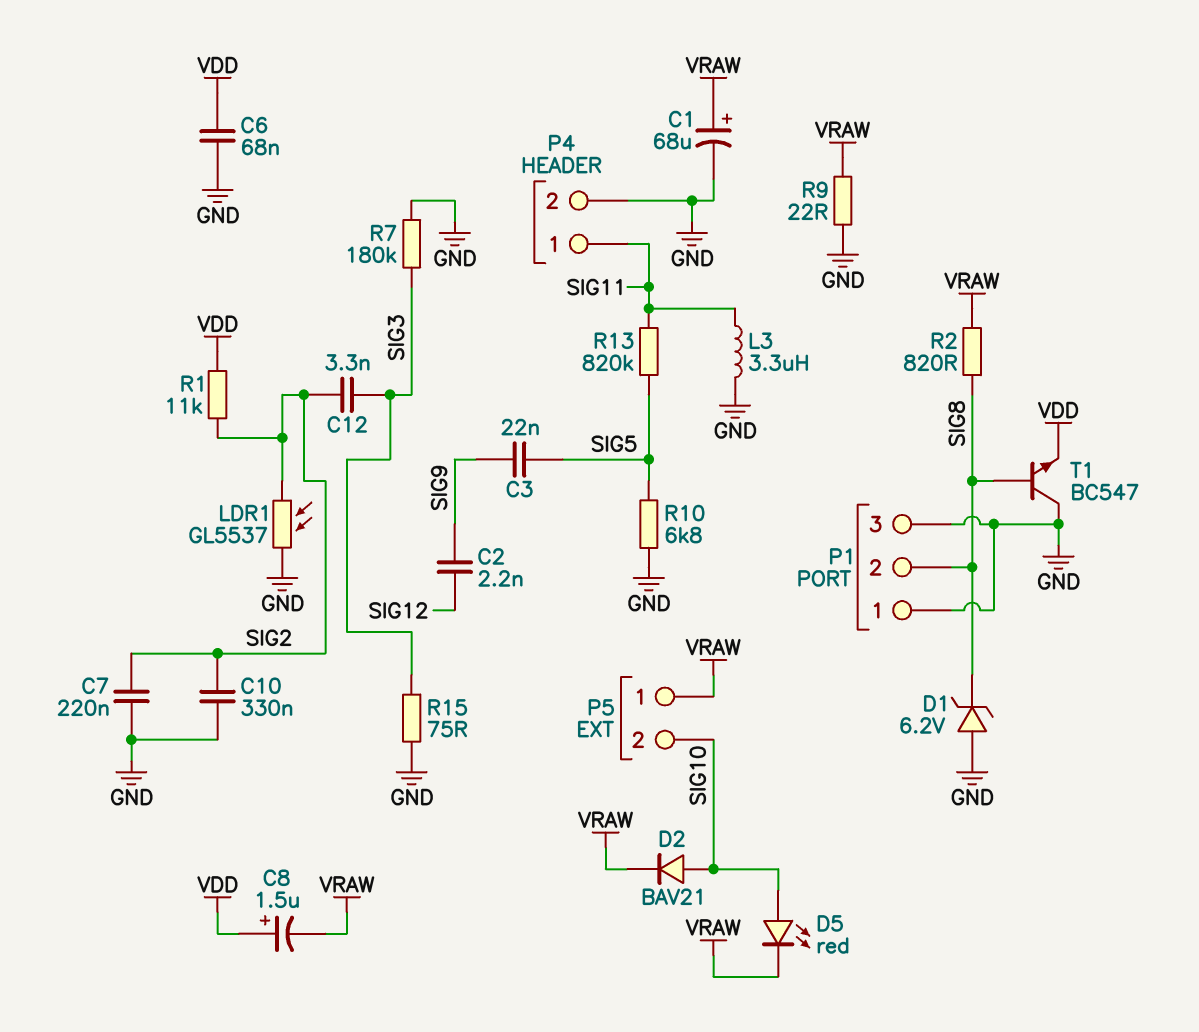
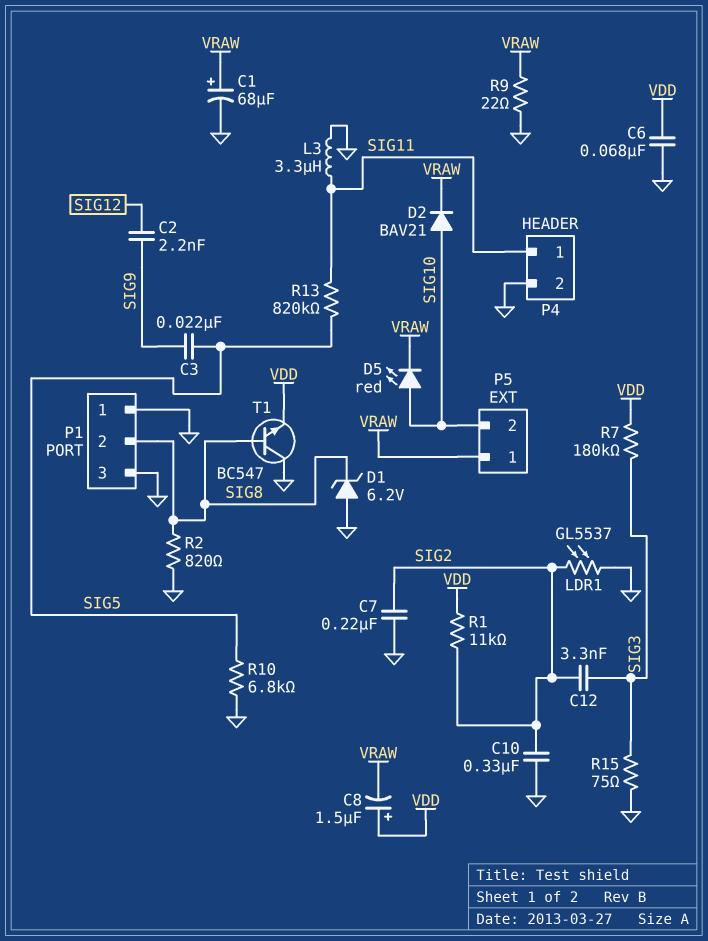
R2: 820 (SIG8, VRAW) -> 820 (GND, SIG8)
R7: 180k (GND, SIG3) -> 180k (SIG3, VDD)

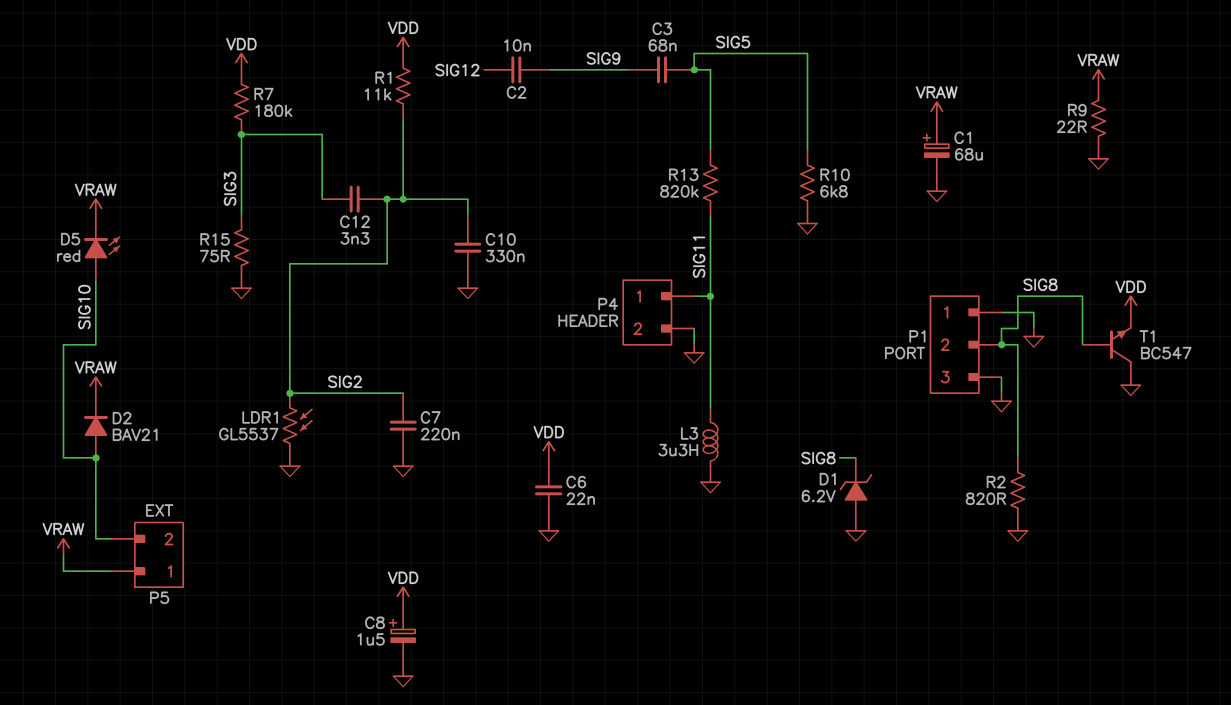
C2: 2.2nF (SIG9, SIG12) -> 10nF (SIG9, SIG12)
C3: 22nF (SIG5, SIG9) -> 68nF (SIG5, SIG9)
C6: 68nF (GND, VDD) -> 22nF (GND, VDD)
C8: 1.5uF (plus VDD, minus VRAW) -> 1.5uF (plus VDD, minus GND)

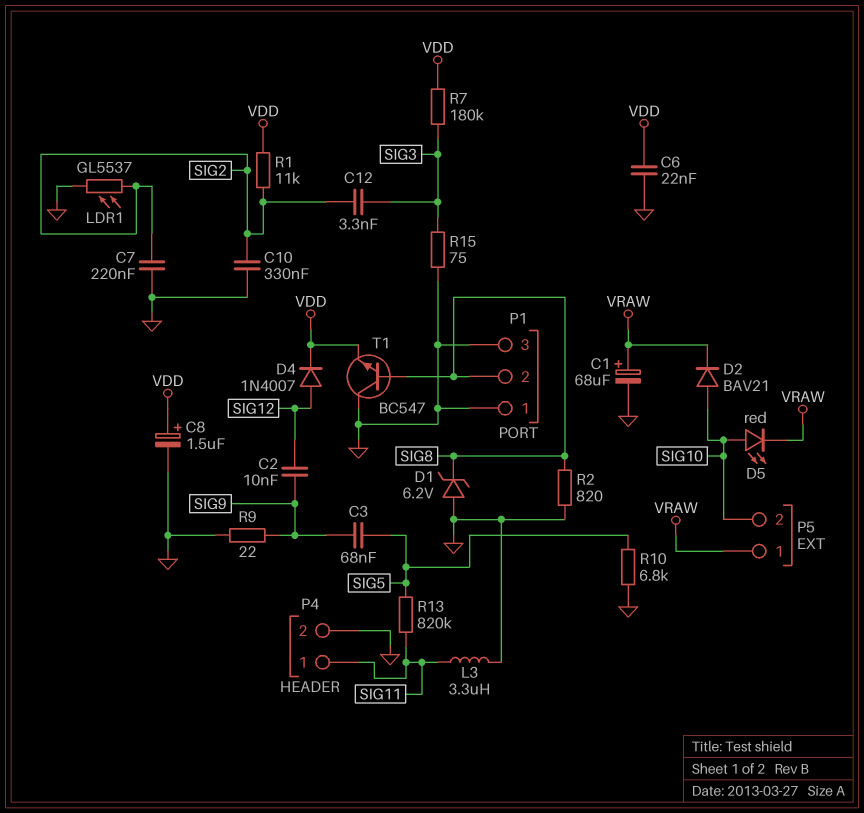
D4: none -> diode 1N4007 (A SIG12, K VDD)
R9: 22 (GND, VRAW) -> 22 (GND, SIG9)

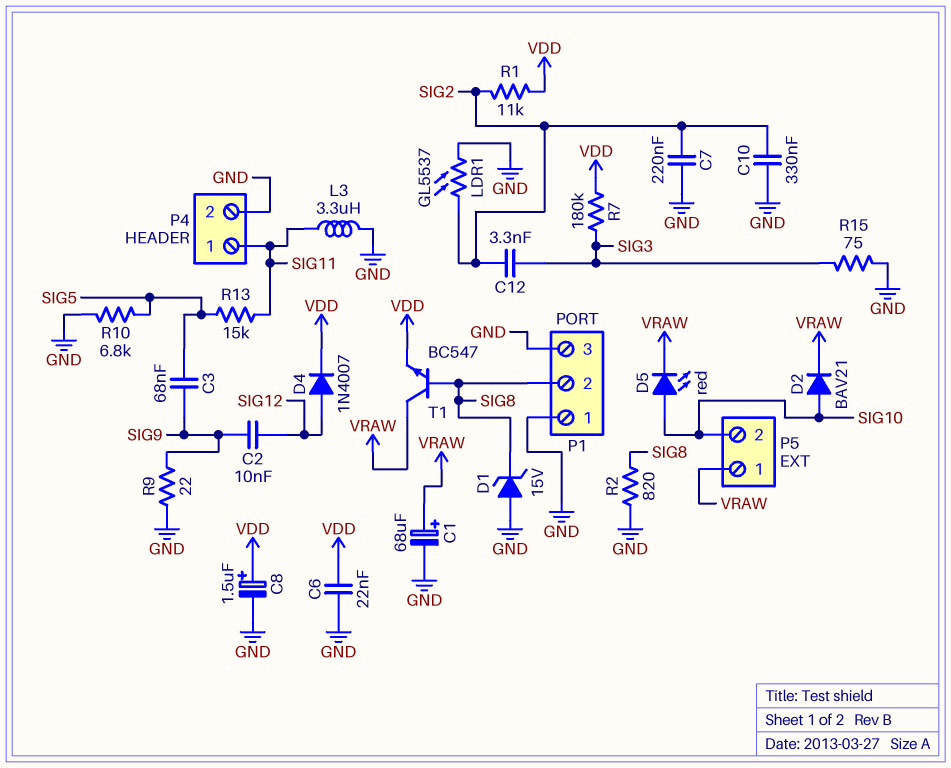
D1: zener 6.2V (A GND, K SIG8) -> zener 15V (A GND, K SIG8)
R13: 820k (SIG5, SIG11) -> 15k (SIG5, SIG11)
T1: NPN BC547 (B SIG8, C GND, E VDD) -> NPN BC547 (B SIG8, C VRAW, E VDD)

